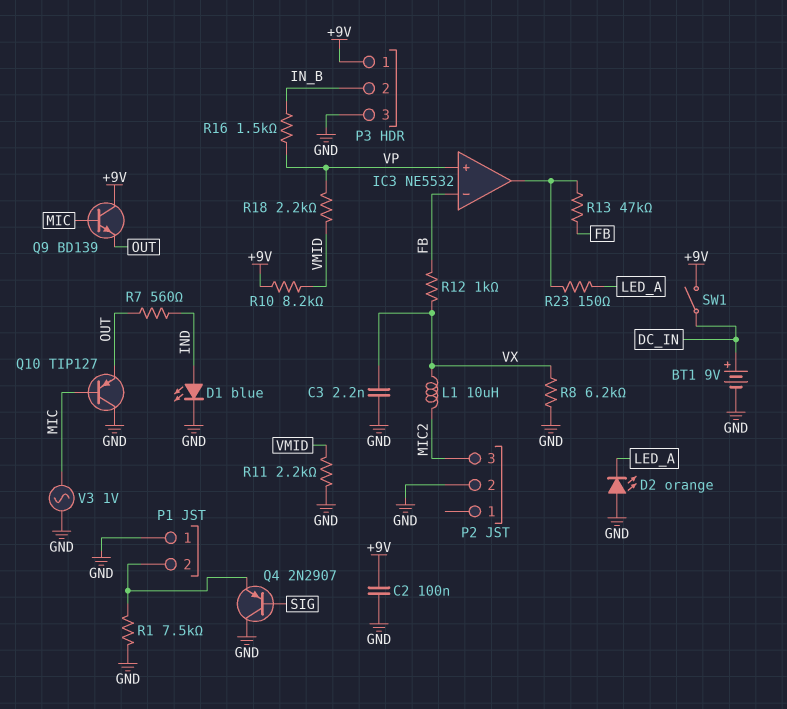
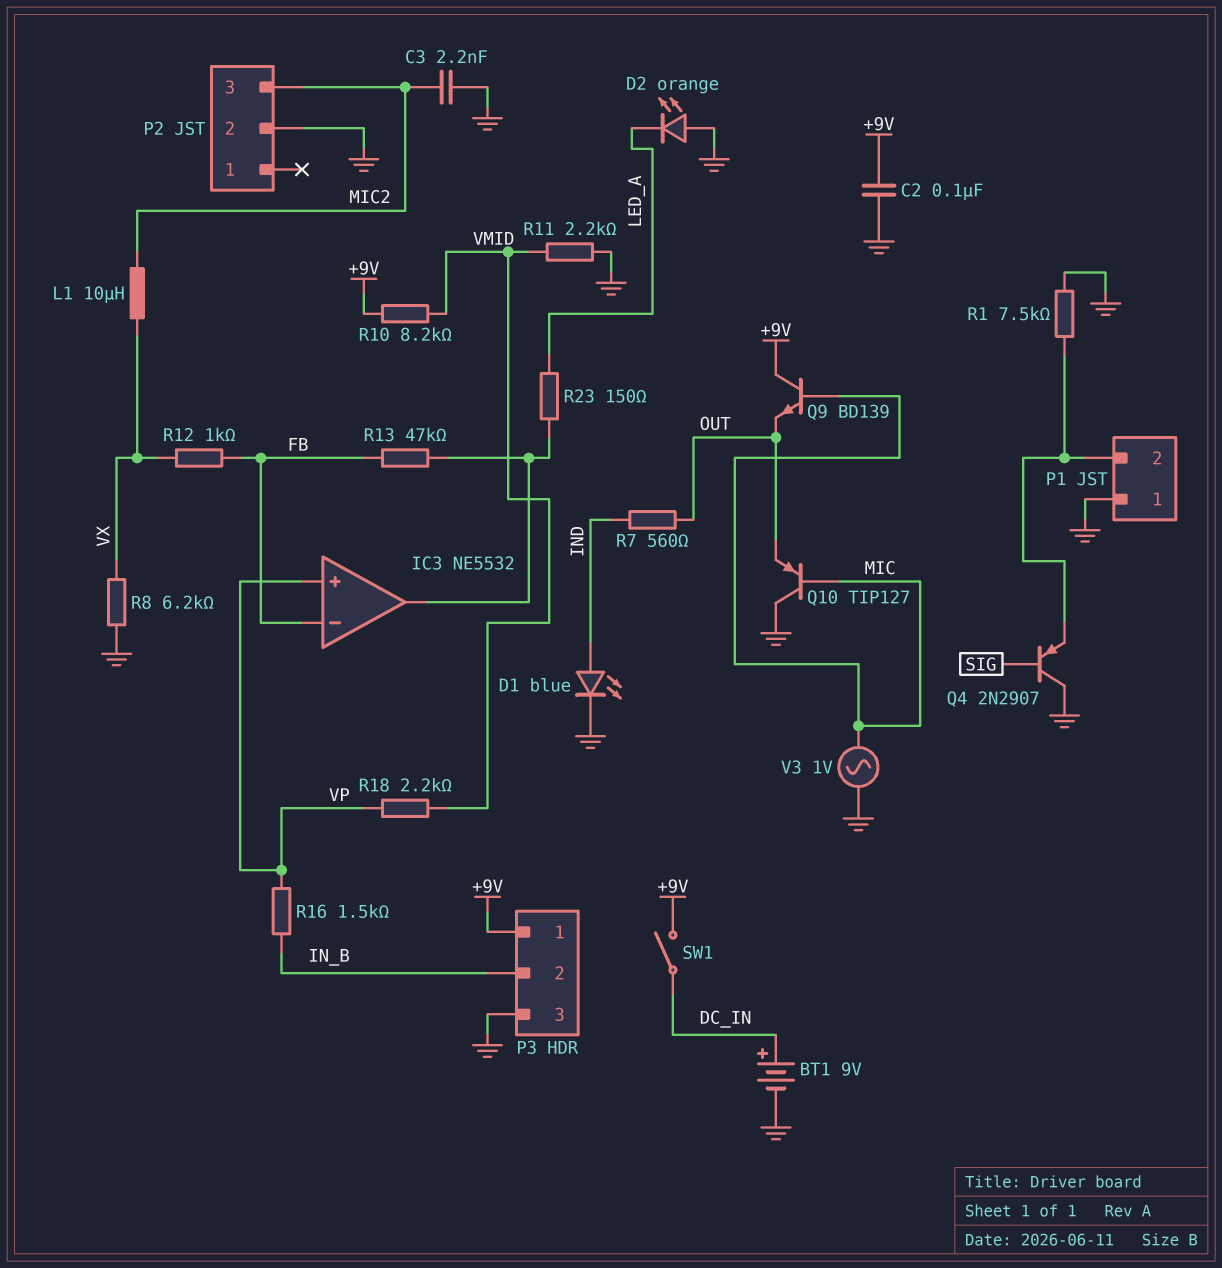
C3: 2.2nF (GND, VX) -> 2.2nF (GND, MIC2)

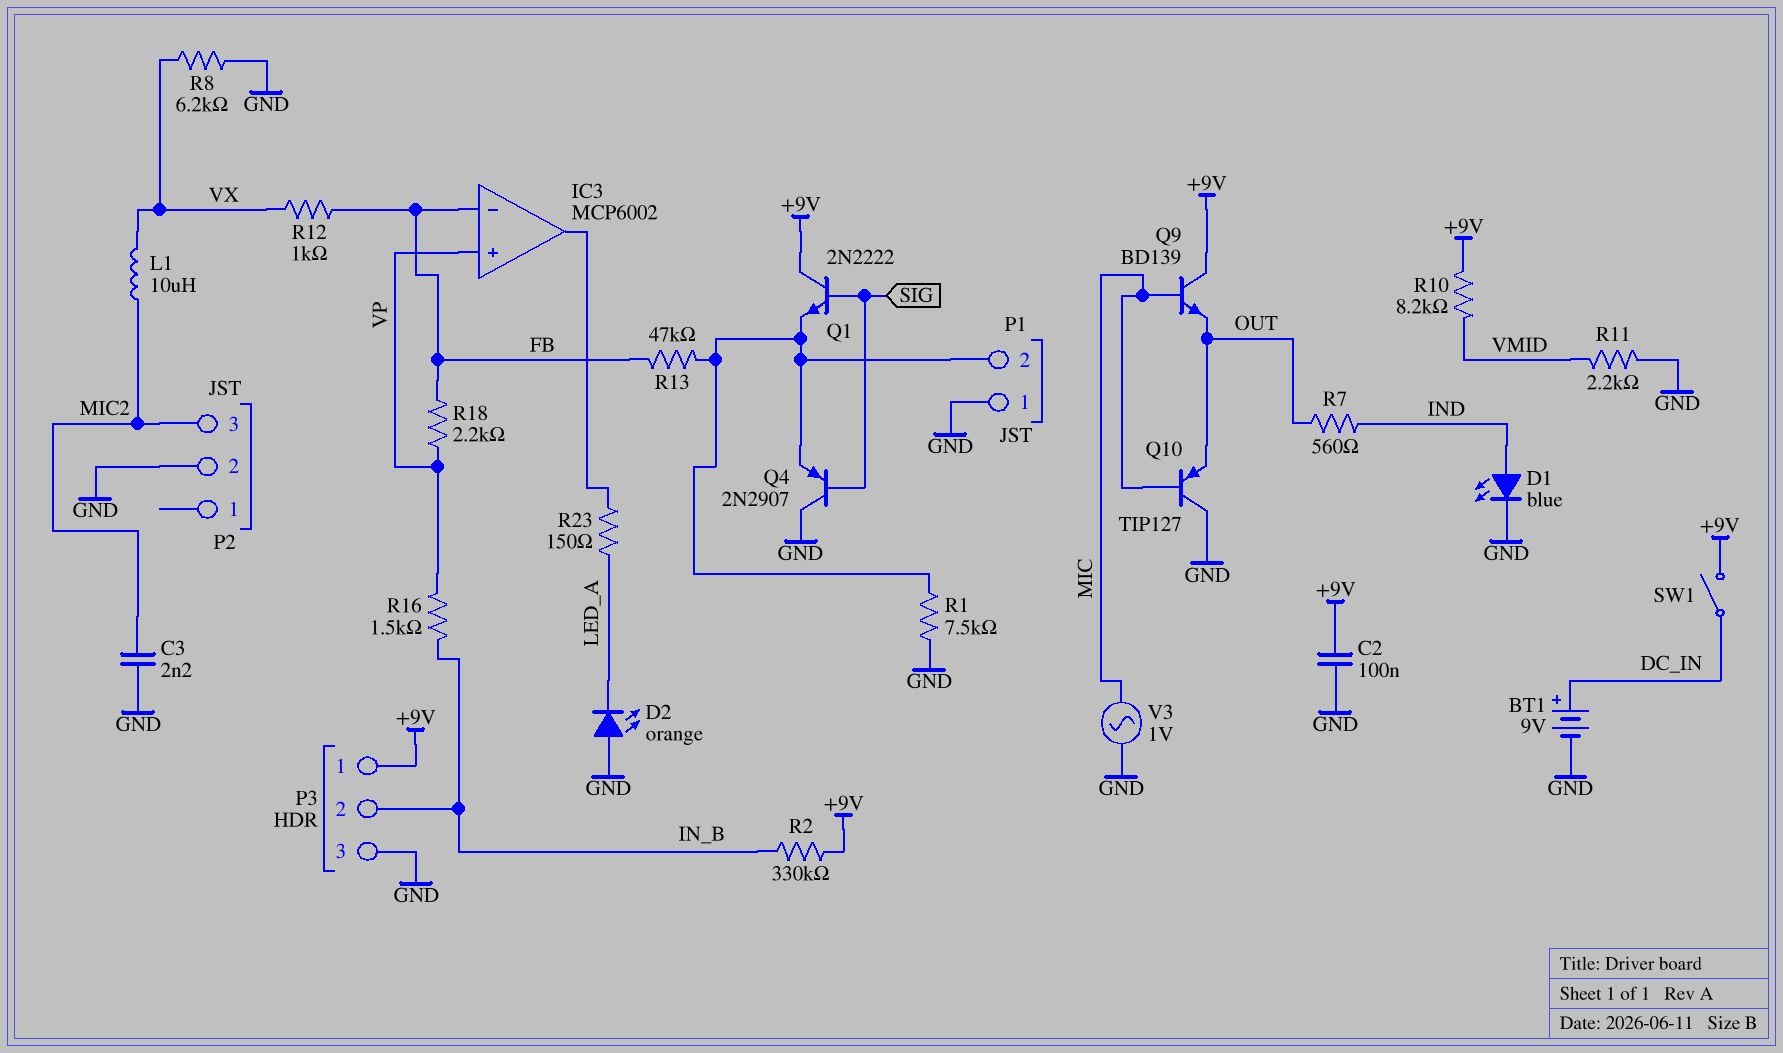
IC3: NE5532 -> MCP6002
Q1: none -> NPN 2N2222 (B SIG, C +9V, E P1/2)
R2: none -> 330k (+9V, IN_B)
R13: 47k (FB, IC3/out) -> 47k (FB, P1/2)
R18: 2.2k (VMID, VP) -> 2.2k (FB, VP)

